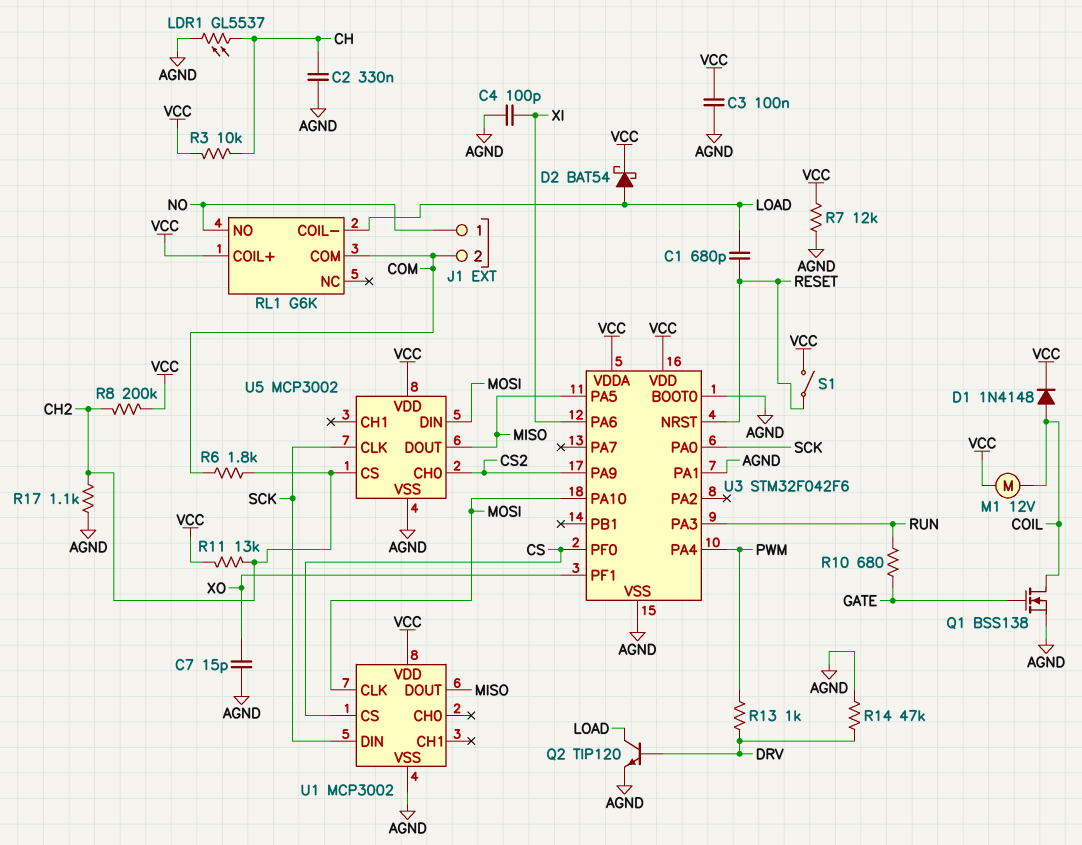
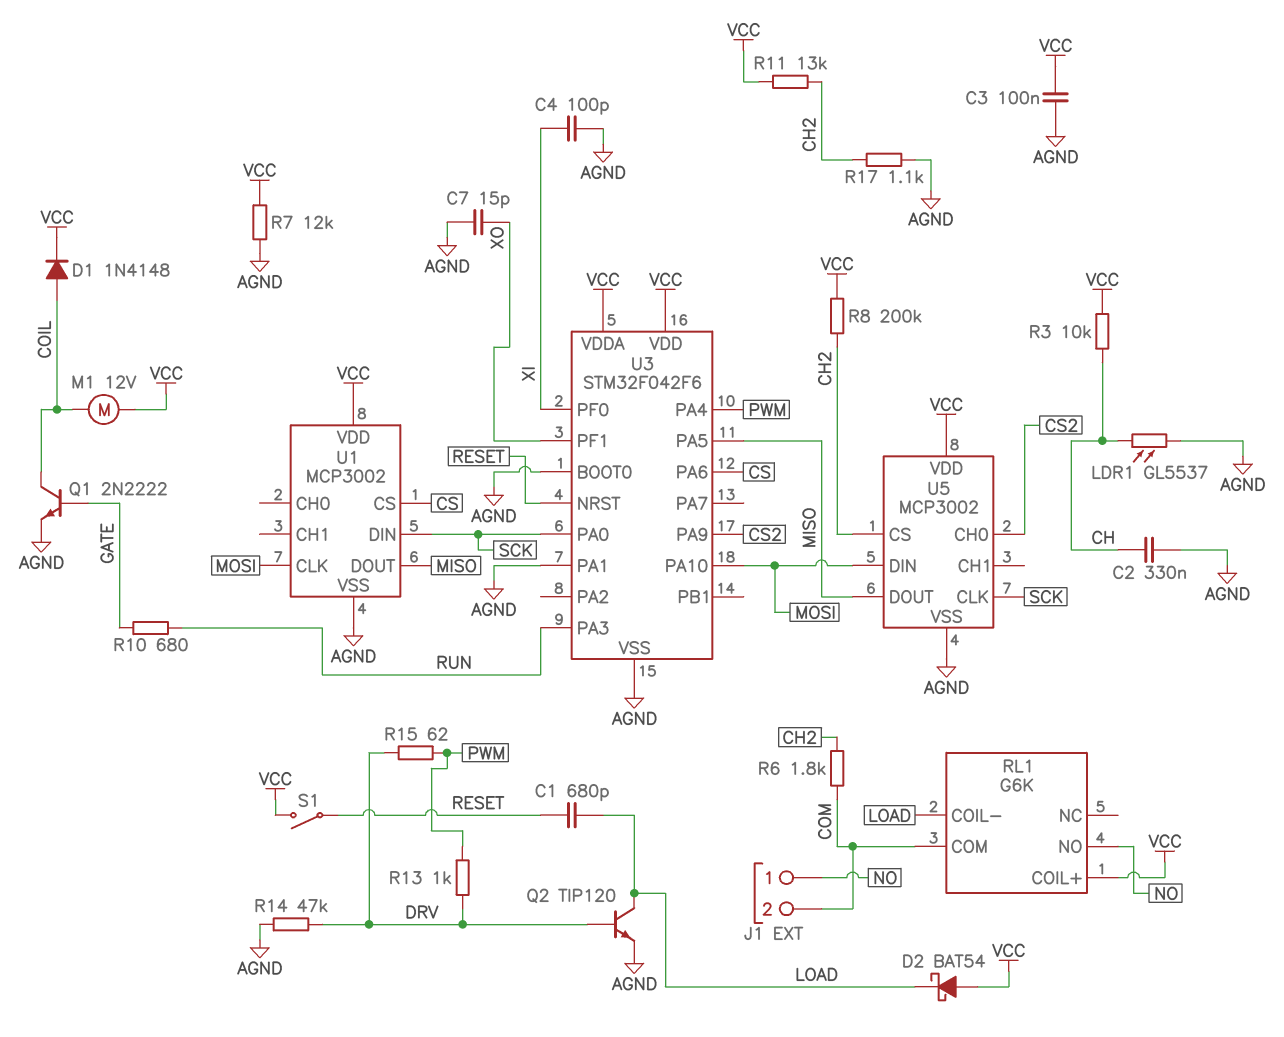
D2: schottky BAT54 (A LOAD, K VCC) -> schottky BAT54 (A VCC, K LOAD)
Q1: NMOS BSS138 (G GATE, D COIL, S AGND) -> NPN 2N2222 (B GATE, C COIL, E AGND)
R15: none -> 62 (DRV, PWM)
U3 pin PA6: XI -> CS
U3 pin PF0: CS -> XI

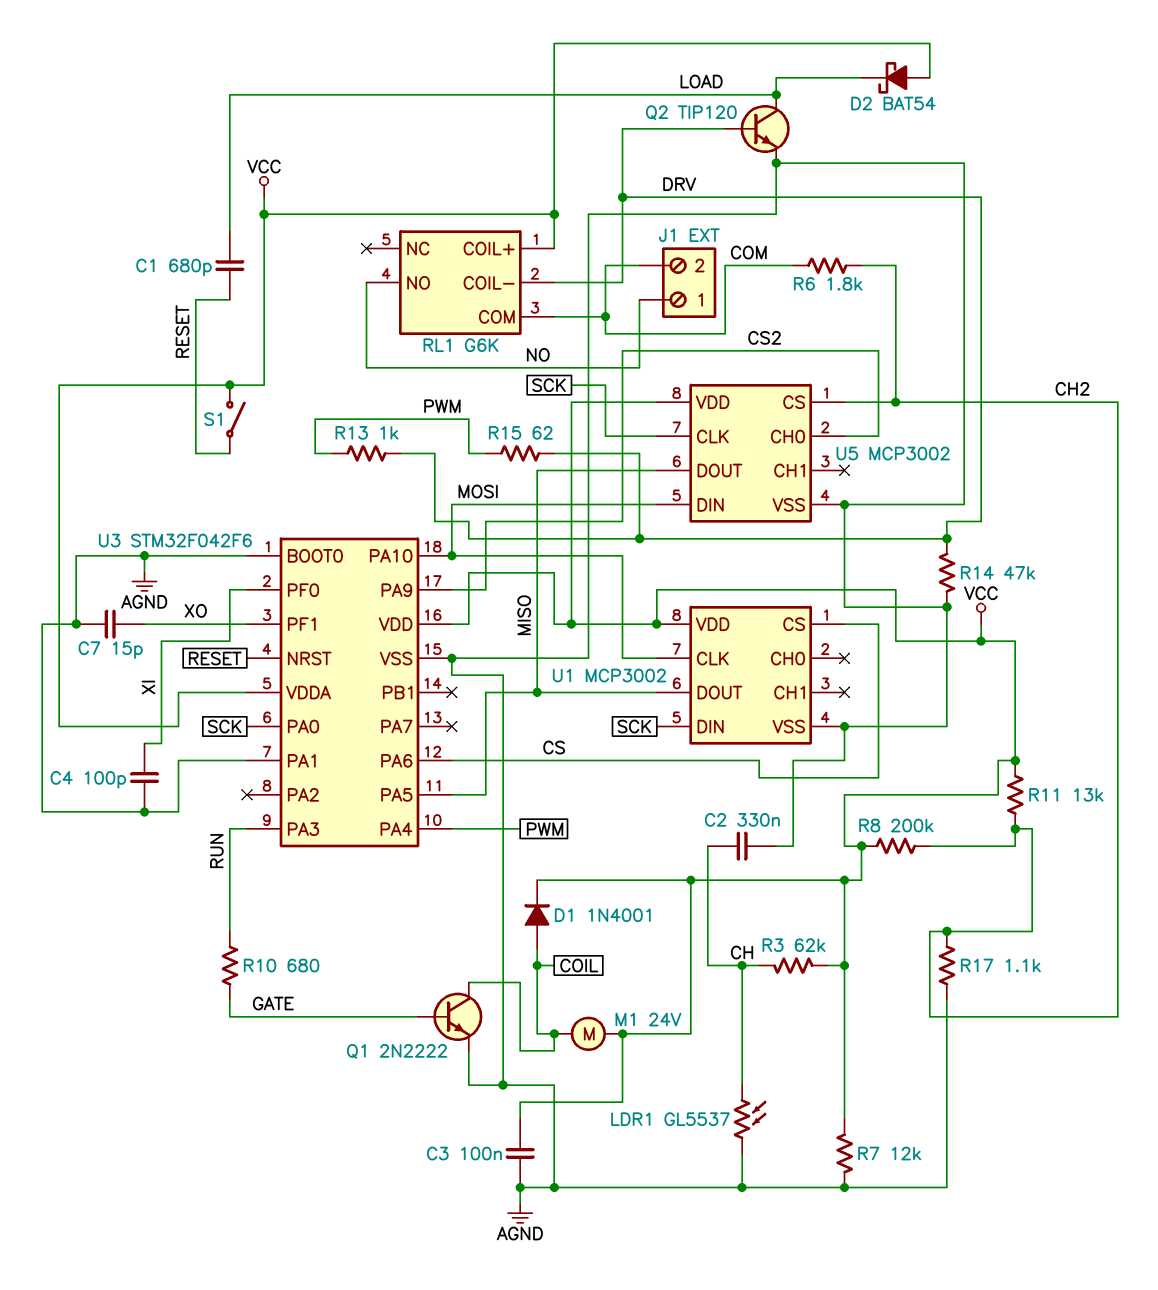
D1: diode 1N4148 (A COIL, K VCC) -> diode 1N4001 (A COIL, K VCC)
M1: motor 12V (COIL, VCC) -> motor 24V (COIL, VCC)
R3: 10k (CH, VCC) -> 62k (CH, VCC)
RL1 pin COIL-: LOAD -> DRV

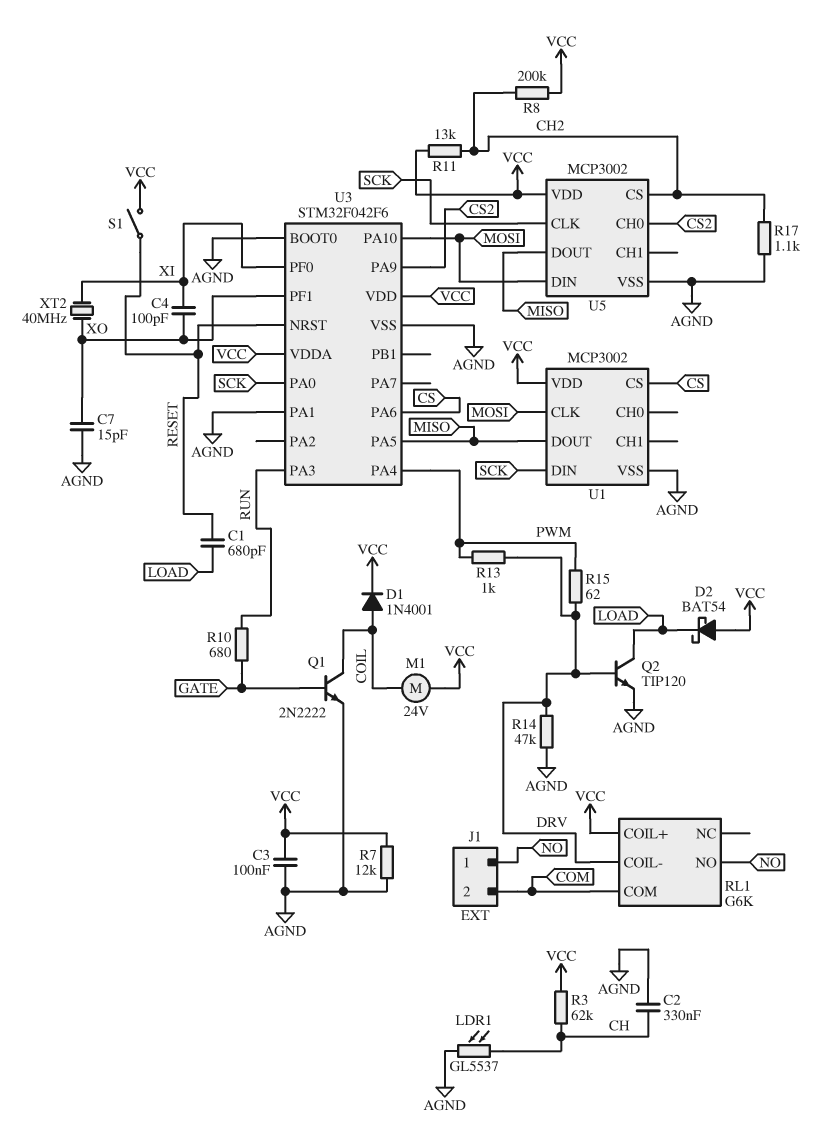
C4: 100pF (AGND, XI) -> 100pF (XI, XO)
R6: 1.8k (CH2, COM) -> none
XT2: none -> 40MHz (XI, XO)

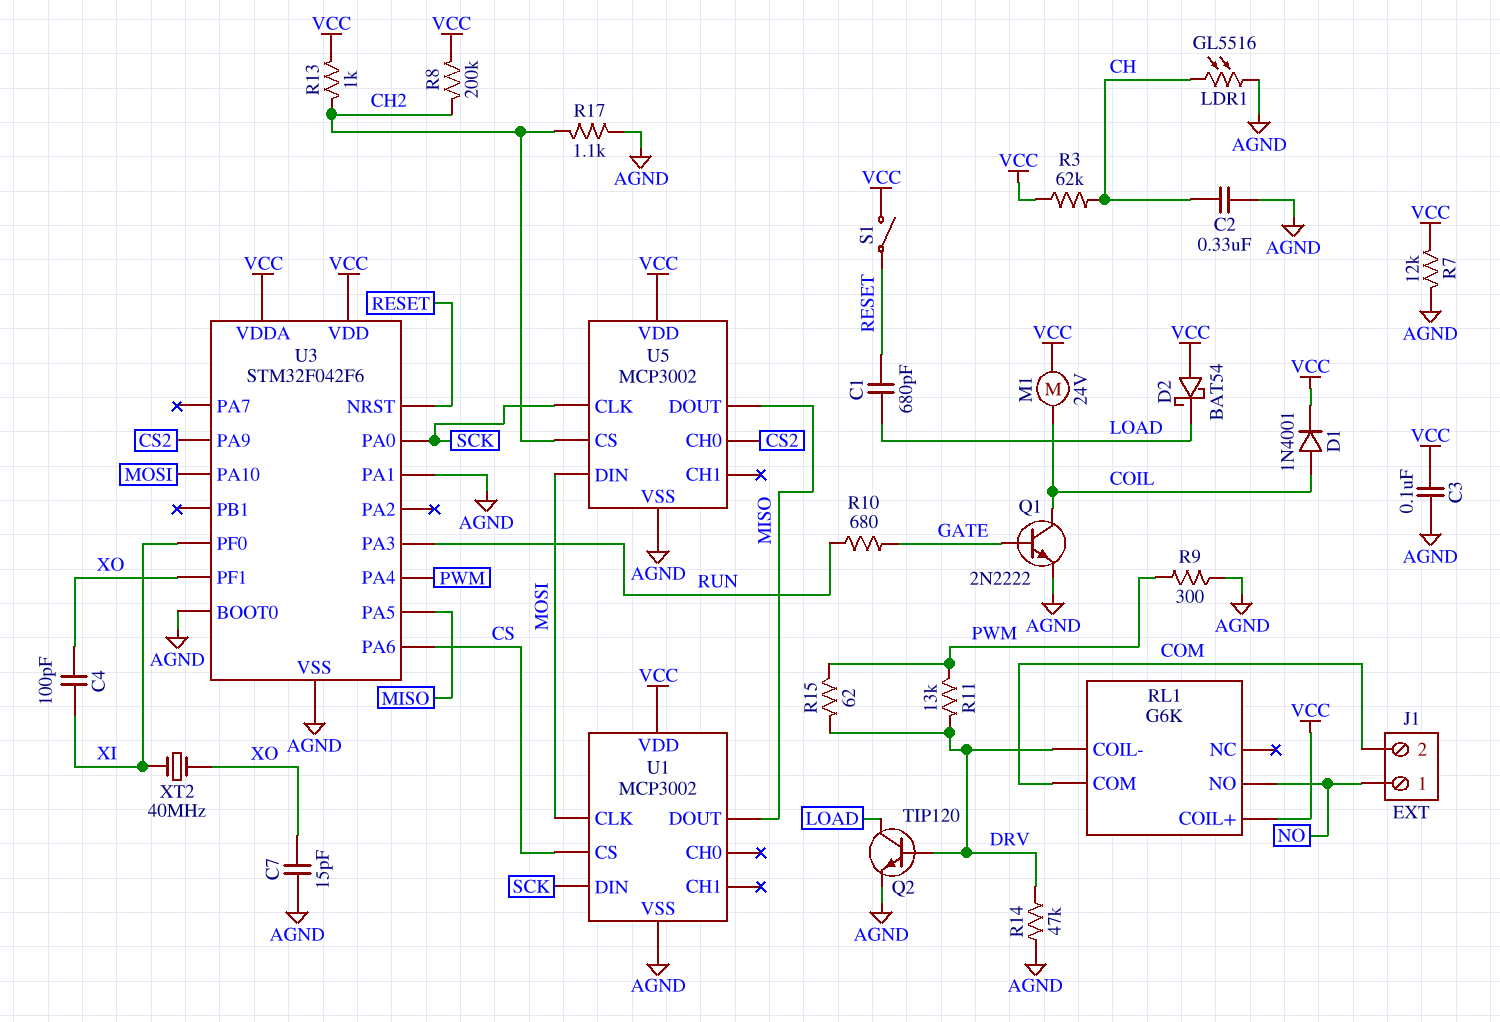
LDR1: GL5537 (AGND, CH) -> GL5516 (AGND, CH)
R9: none -> 300 (AGND, PWM)
R11: 13k (CH2, VCC) -> 13k (DRV, PWM)
R13: 1k (DRV, PWM) -> 1k (CH2, VCC)

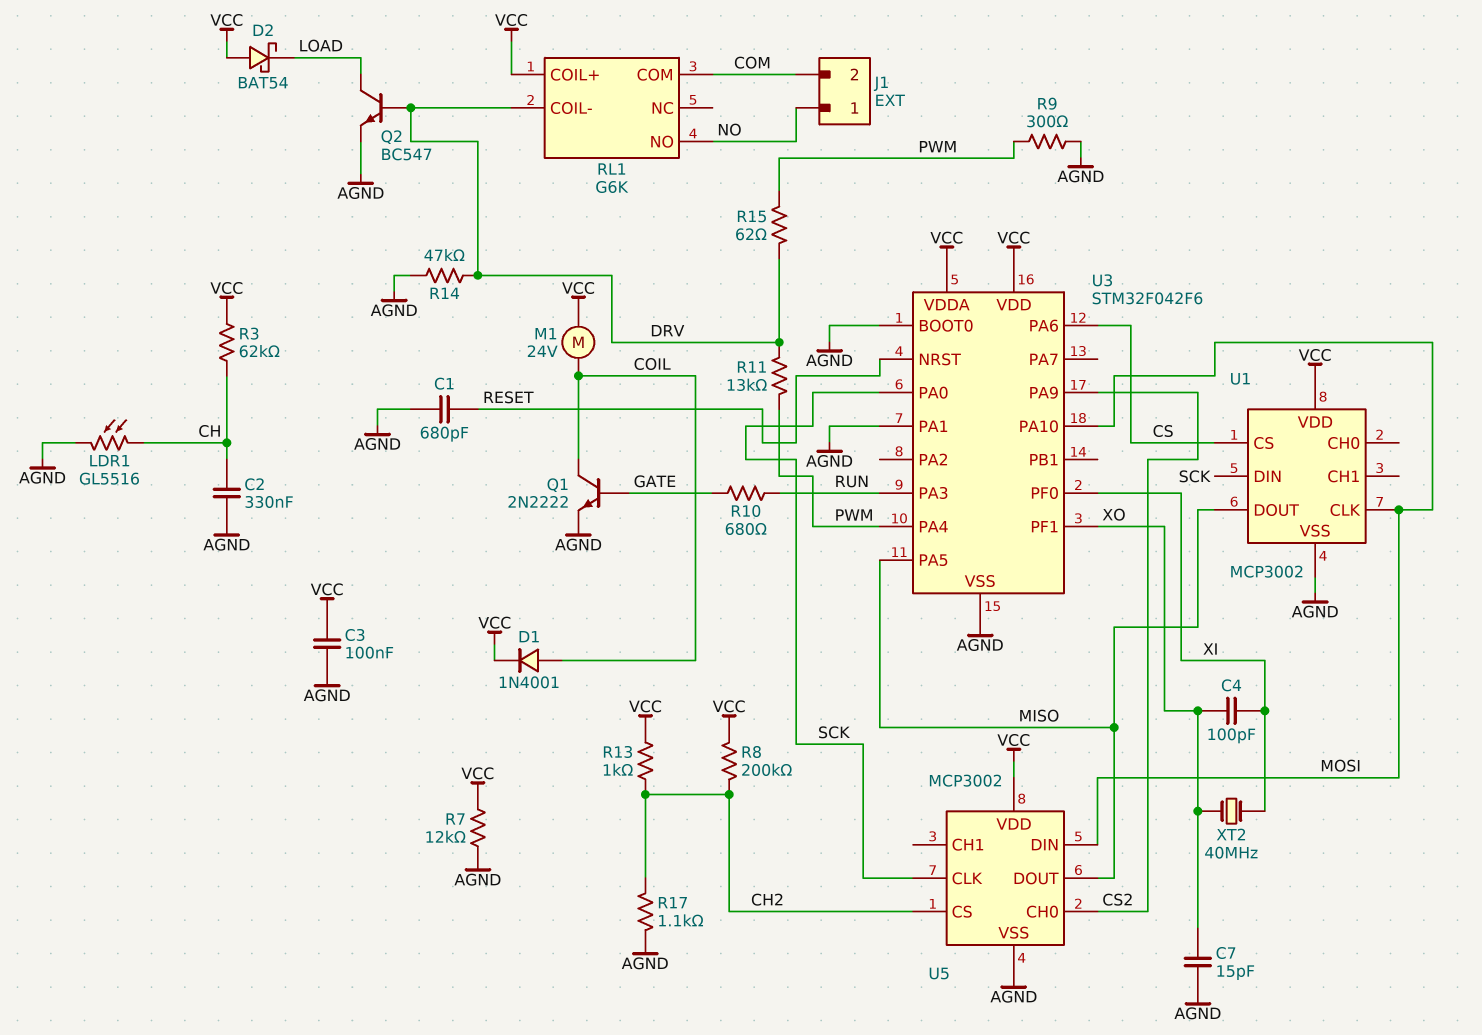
C1: 680pF (LOAD, RESET) -> 680pF (AGND, RESET)
Q2: NPN TIP120 (B DRV, C LOAD, E AGND) -> NPN BC547 (B DRV, C LOAD, E AGND)
S1: switch (RESET, VCC) -> none

